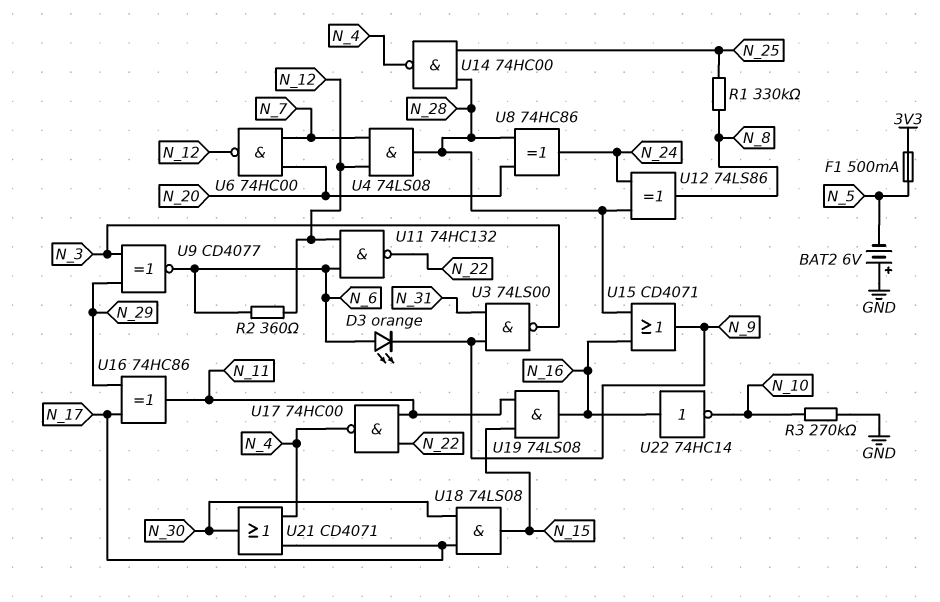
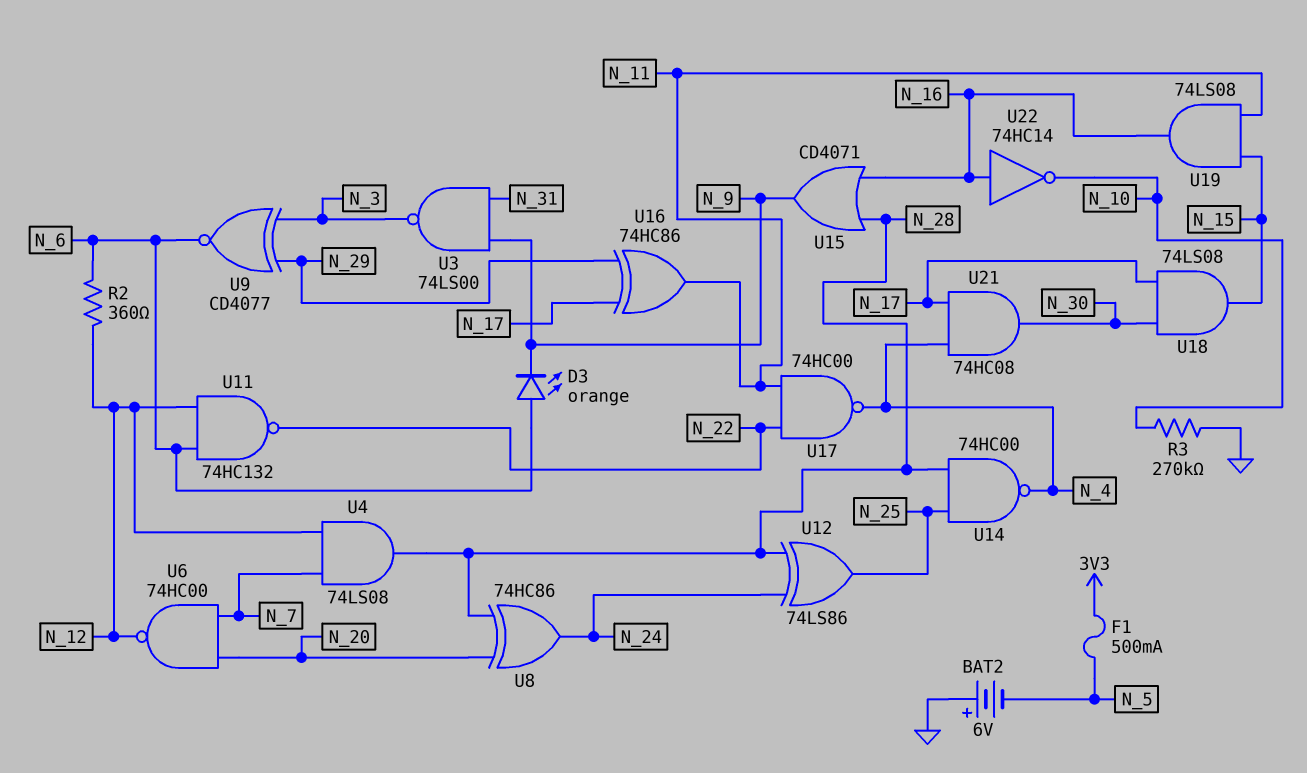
R1: 330k (N_8, N_25) -> none
U12: XOR 74LS86 (in N_24, in N_28, out N_8) -> XOR 74LS86 (in N_24, in N_28, out N_25)
U21: OR CD4071 (in N_4, in N_17, out N_30) -> AND 74HC08 (in N_4, in N_17, out N_30)

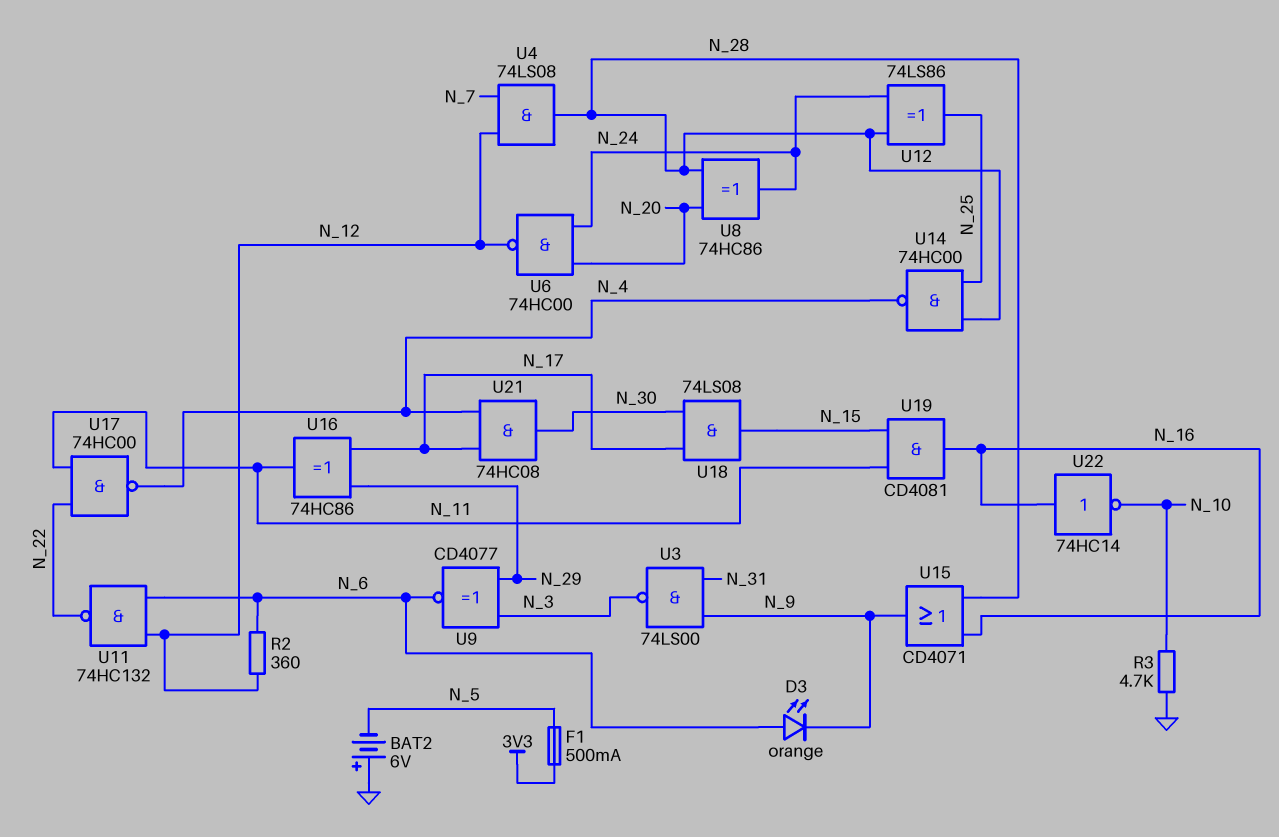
R3: 270k (GND, N_10) -> 4.7k (GND, N_10)
U6: NAND 74HC00 (in N_7, in N_20, out N_12) -> NAND 74HC00 (in N_20, in N_24, out N_12)
U19: AND 74LS08 (in N_11, in N_15, out N_16) -> AND CD4081 (in N_11, in N_15, out N_16)

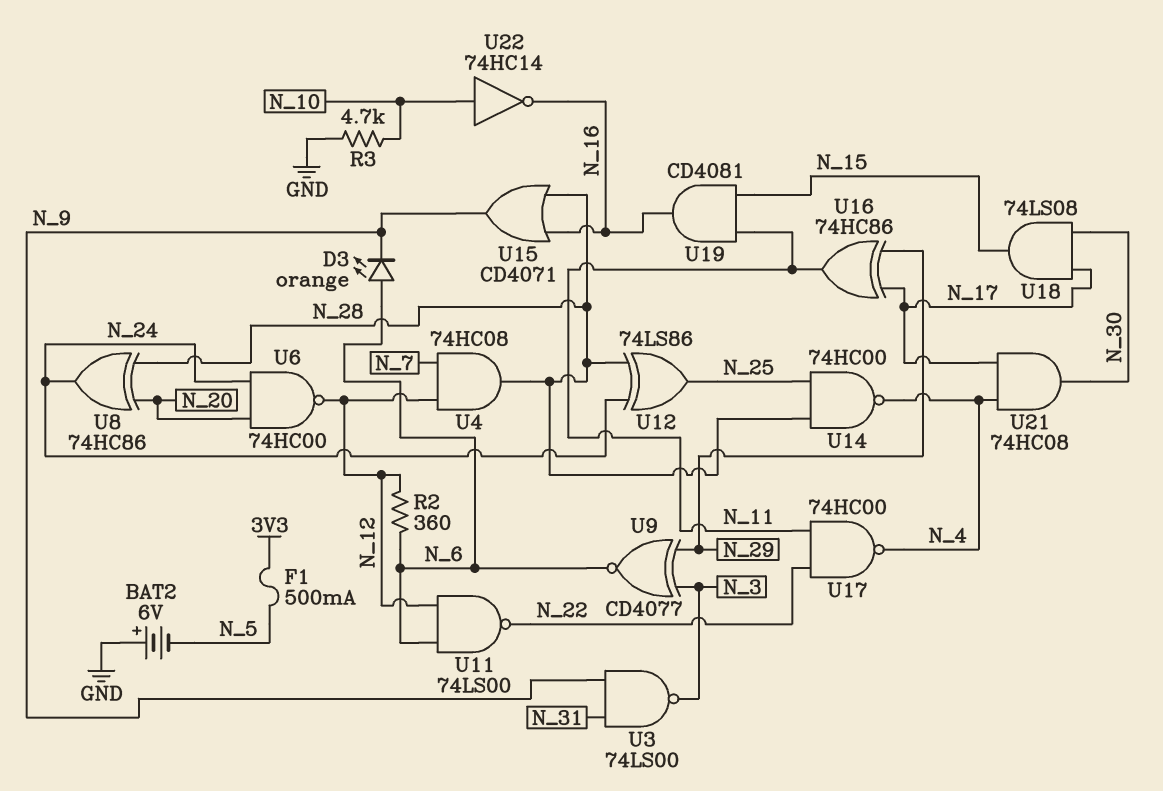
U4: AND 74LS08 (in N_7, in N_12, out N_28) -> AND 74HC08 (in N_7, in N_12, out N_28)
U11: NAND 74HC132 (in N_6, in N_12, out N_22) -> NAND 74LS00 (in N_6, in N_12, out N_22)
U22: NOT 74HC14 (in N_16, out N_10) -> NOT 74HC14 (in N_10, out N_16)

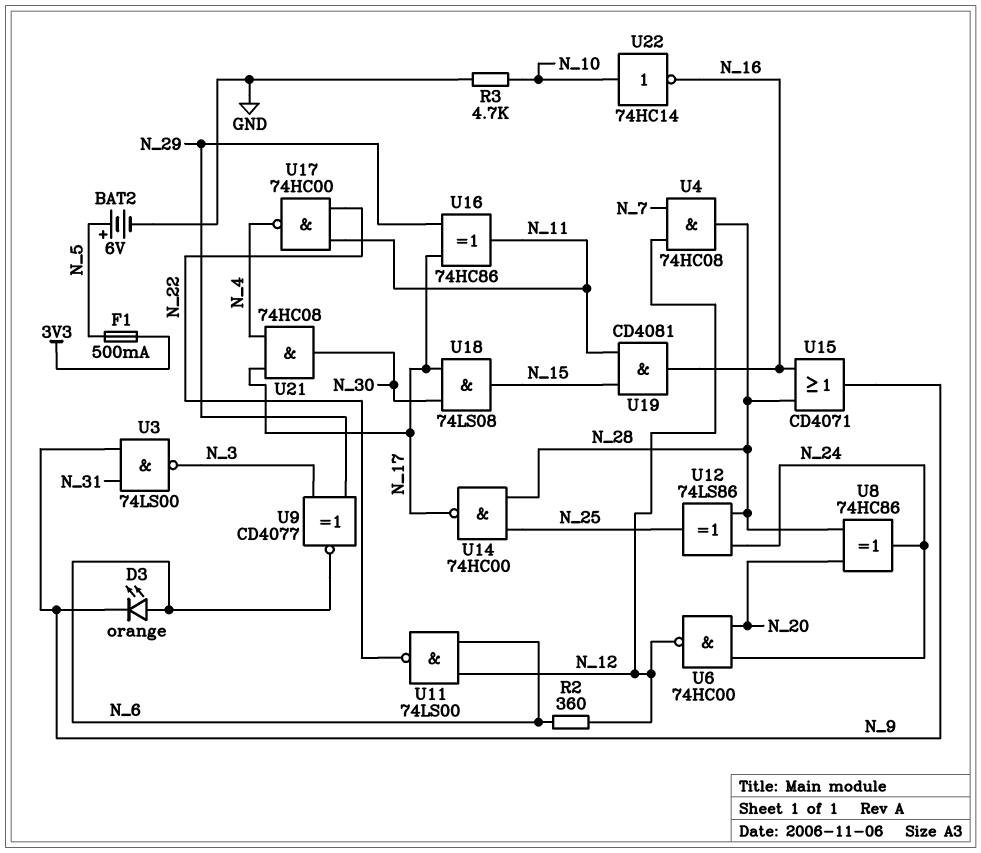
BAT2: 6V (plus GND, minus N_5) -> 6V (plus N_5, minus GND)
U14: NAND 74HC00 (in N_25, in N_28, out N_4) -> NAND 74HC00 (in N_25, in N_28, out N_17)

